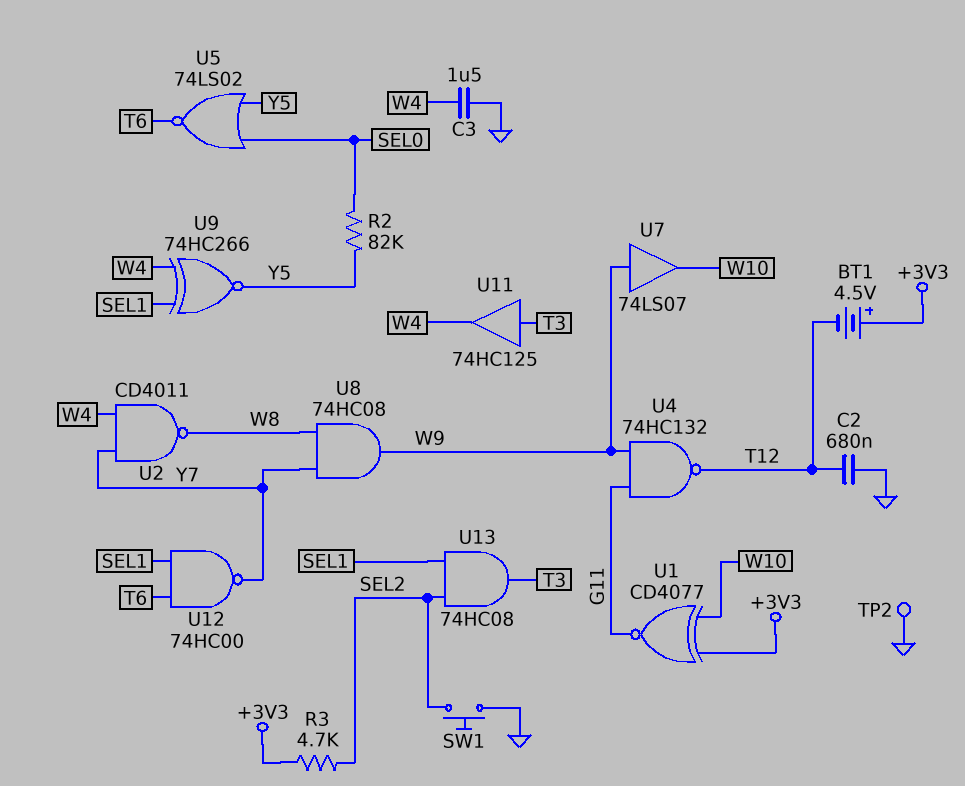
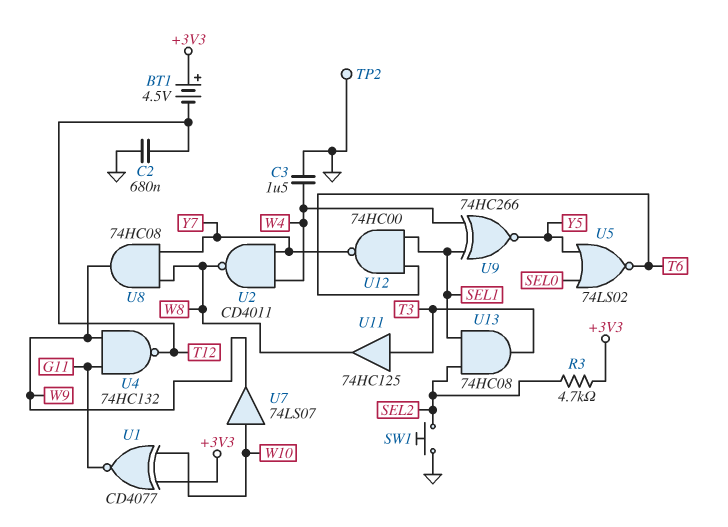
R2: 82k (SEL0, Y5) -> none
U7: buffer 74LS07 (in W9, out W10) -> buffer 74LS07 (in W10, out W9)
U11: buffer 74HC125 (in T3, out W4) -> buffer 74HC125 (in T3, out W8)

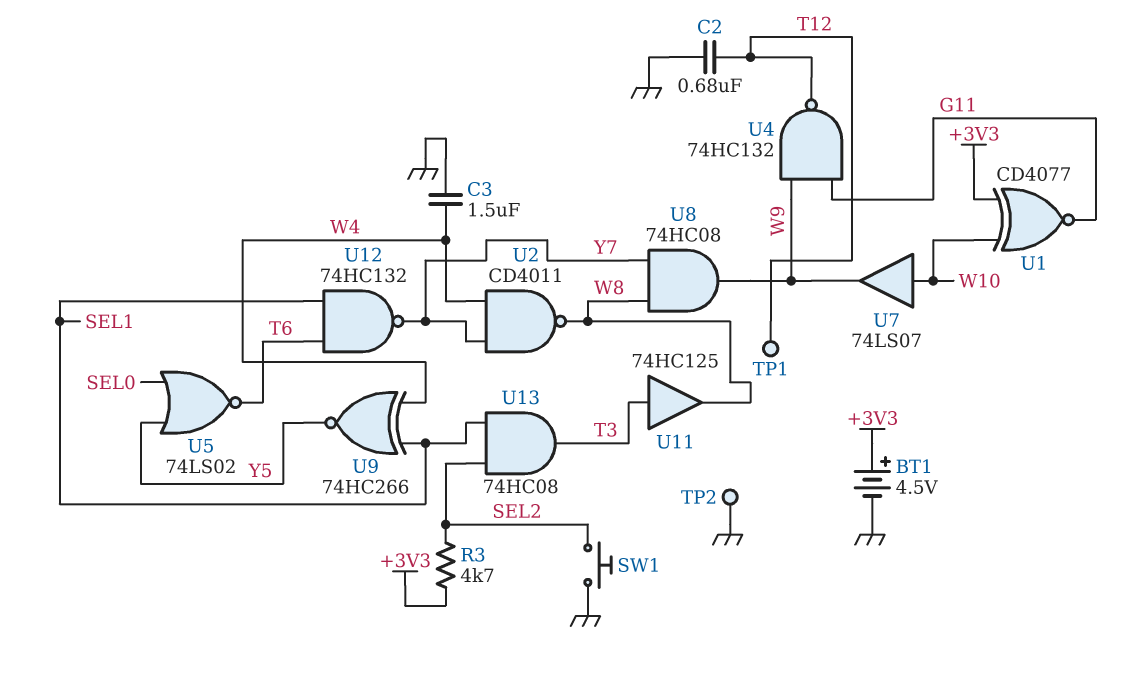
BT1: 4.5V (plus +3V3, minus T12) -> 4.5V (plus +3V3, minus GND)
TP1: none -> test point (T12)
U12: NAND 74HC00 (in SEL1, in T6, out Y7) -> NAND 74HC132 (in SEL1, in T6, out Y7)

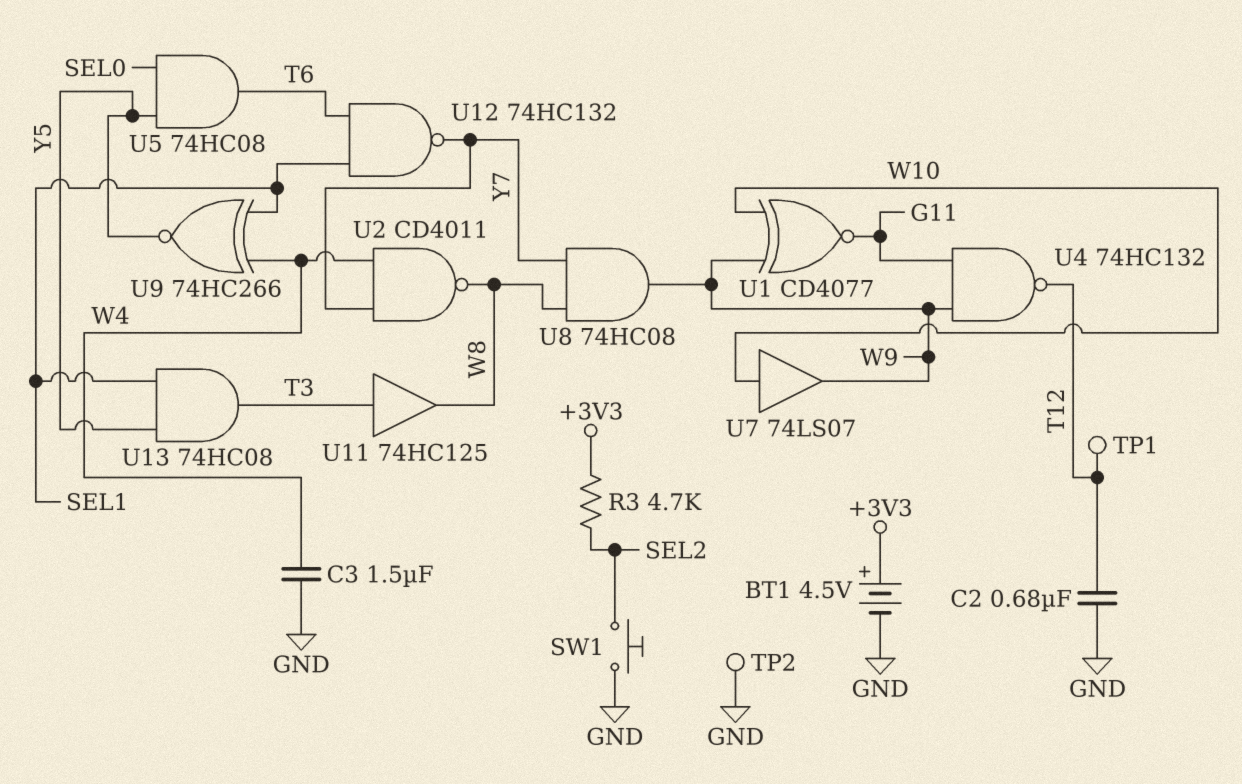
U1: XNOR CD4077 (in +3V3, in W10, out G11) -> XNOR CD4077 (in W9, in W10, out G11)
U5: NOR 74LS02 (in SEL0, in Y5, out T6) -> AND 74HC08 (in SEL0, in Y5, out T6)
U13: AND 74HC08 (in SEL1, in SEL2, out T3) -> AND 74HC08 (in SEL1, in Y5, out T3)

